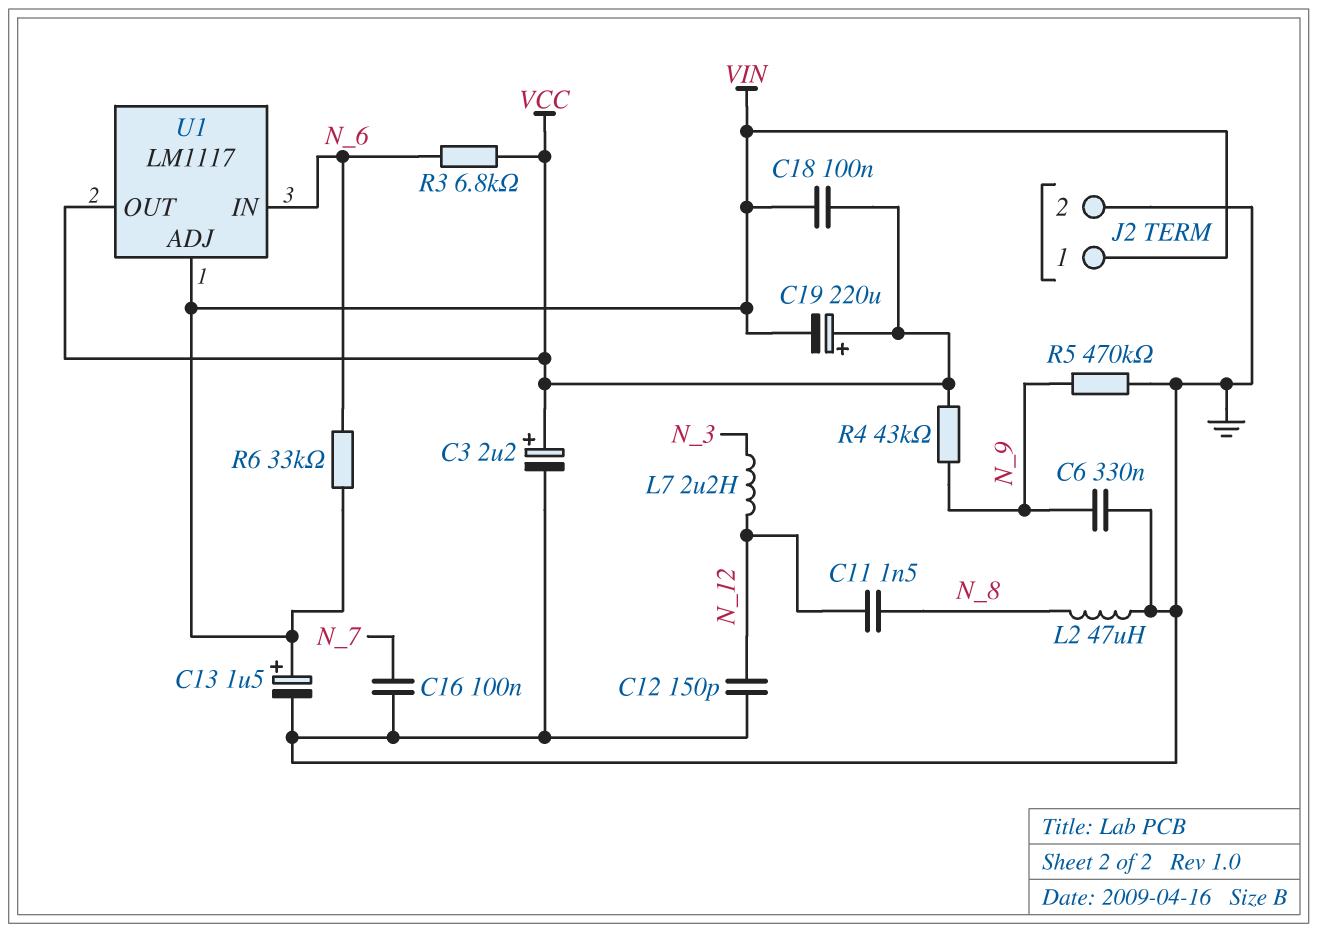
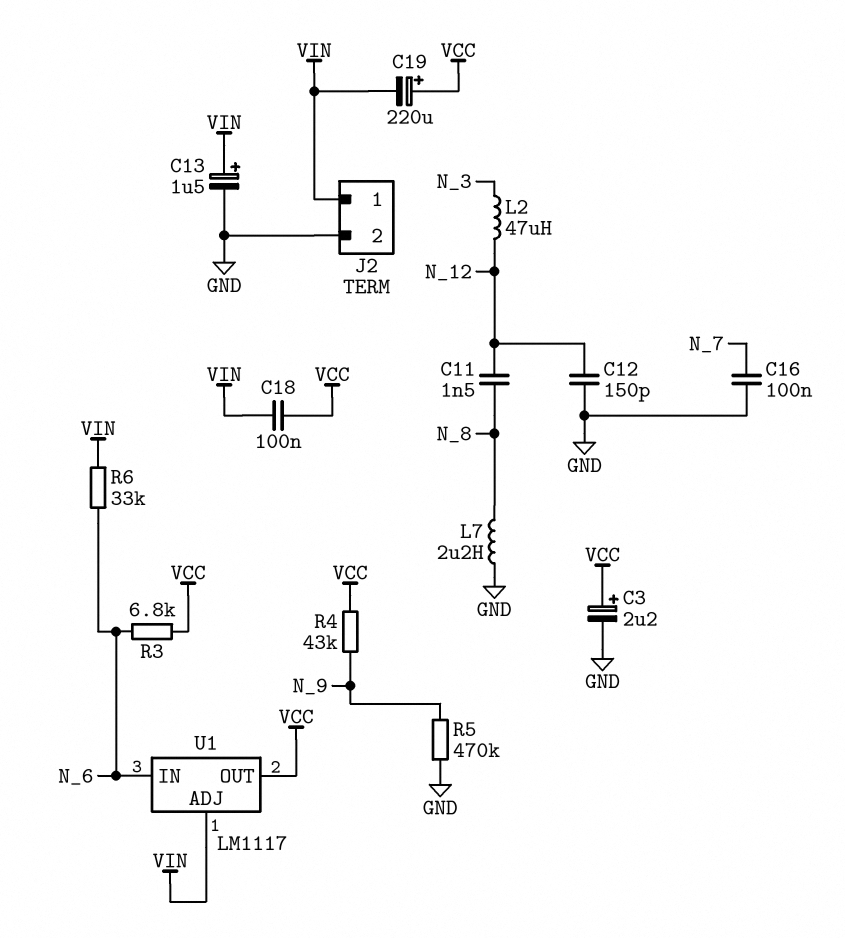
C6: 330nF (GND, N_9) -> none
L2: 47uH (GND, N_8) -> 47uH (N_3, N_12)
L7: 2.2uH (N_3, N_12) -> 2.2uH (GND, N_8)

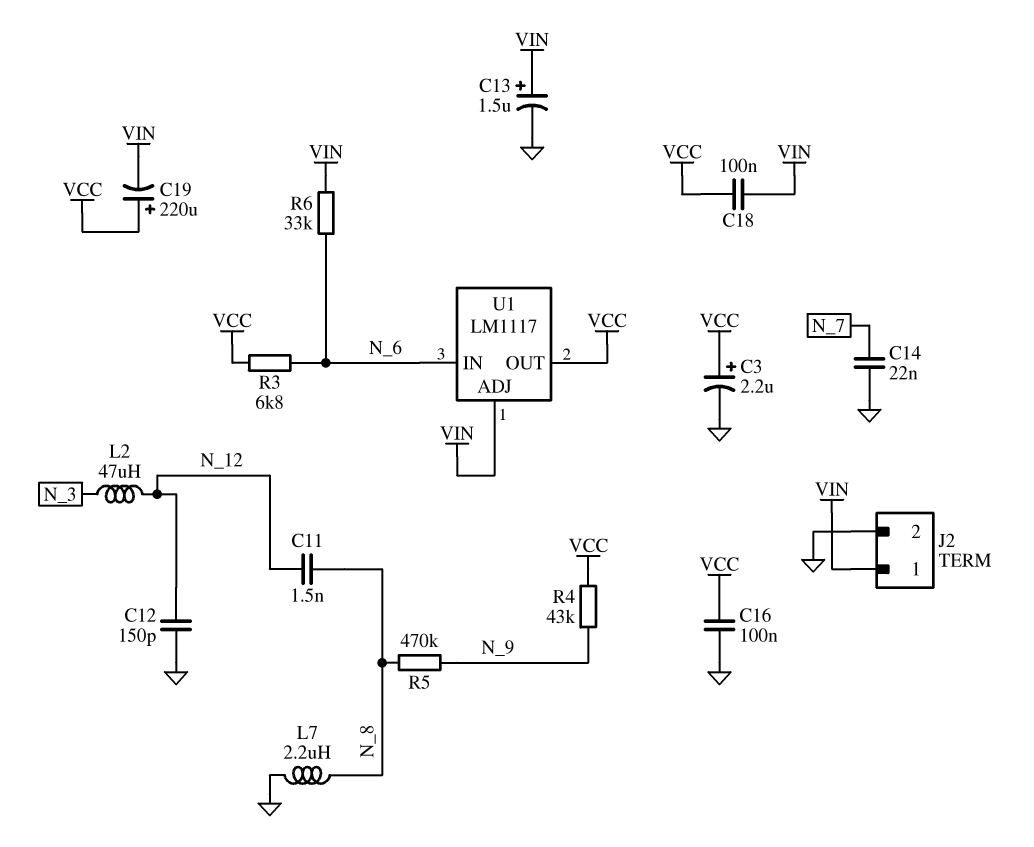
C14: none -> 22nF (GND, N_7)
C16: 100nF (GND, N_7) -> 100nF (GND, VCC)
R5: 470k (GND, N_9) -> 470k (N_8, N_9)

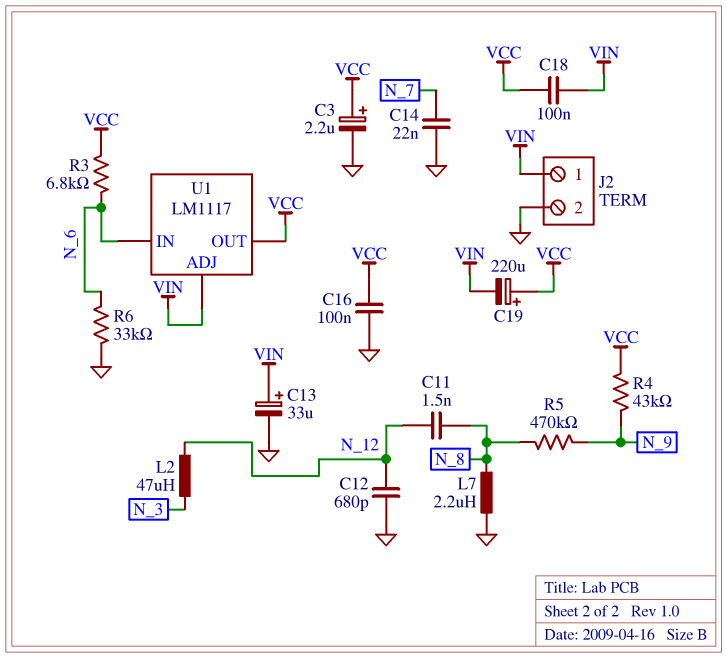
C12: 150pF (GND, N_12) -> 680pF (GND, N_12)
C13: 1.5uF (plus VIN, minus GND) -> 33uF (plus VIN, minus GND)
R6: 33k (N_6, VIN) -> 33k (GND, N_6)

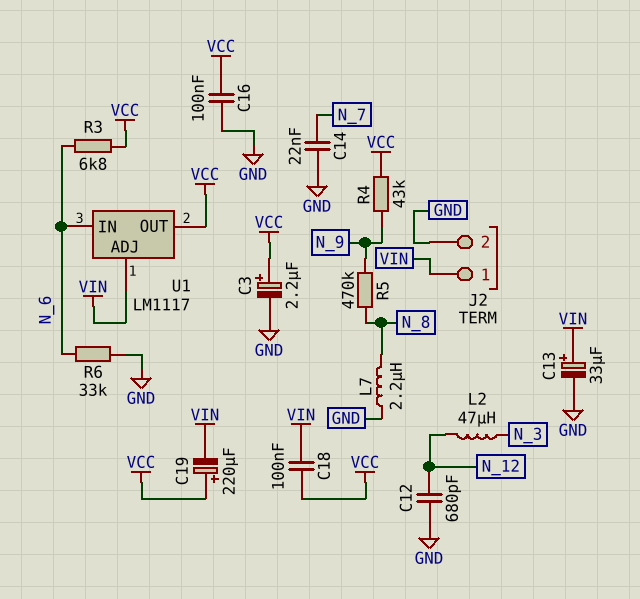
C11: 1.5nF (N_8, N_12) -> none

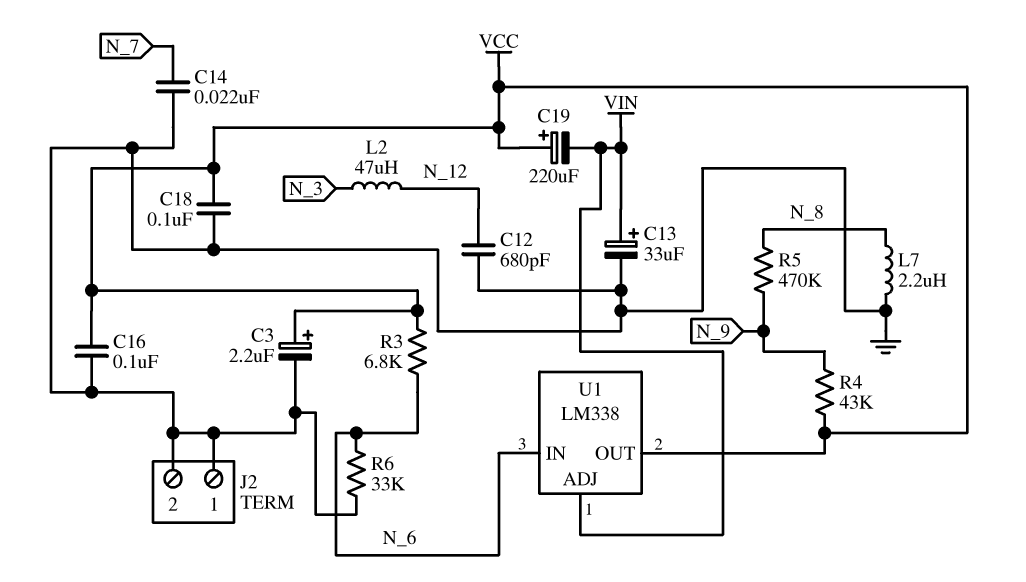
C18: 100nF (VCC, VIN) -> 100nF (GND, VCC)
J2 pin 1: VIN -> GND
U1: LM1117 -> LM338

